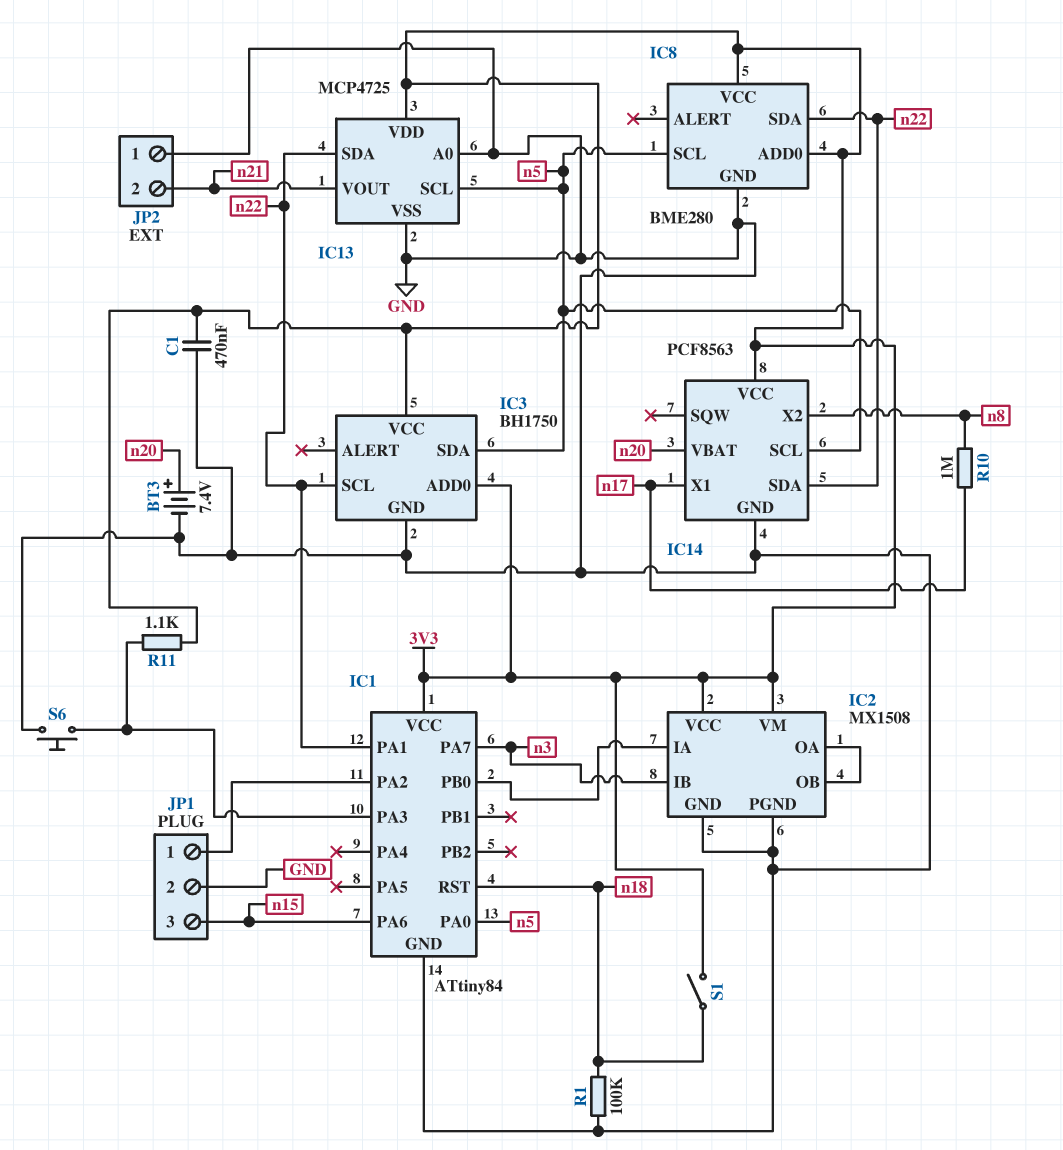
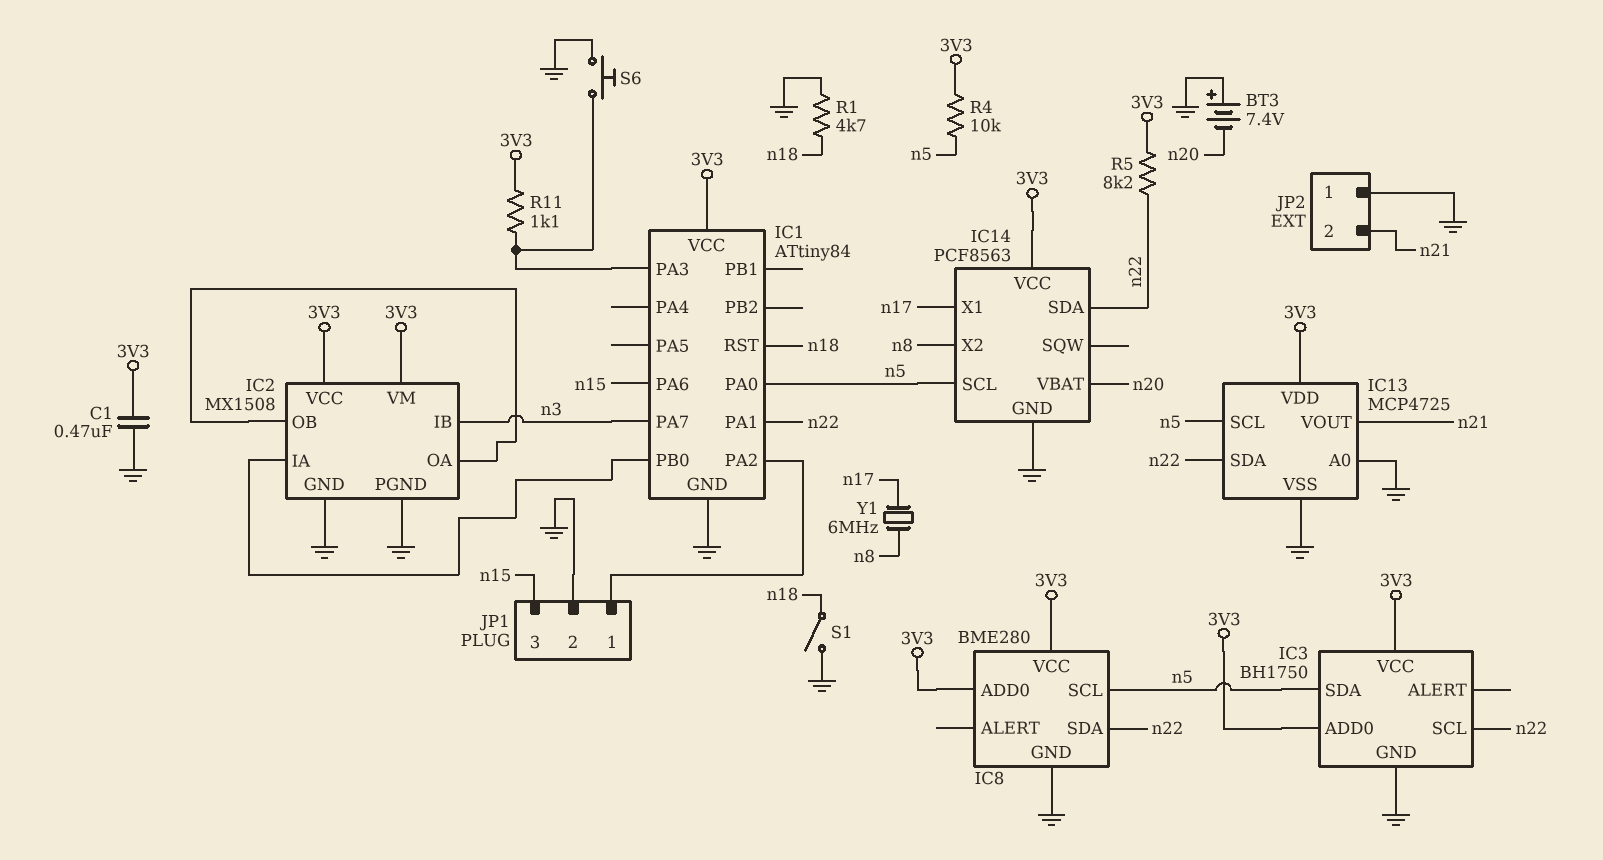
BT3: 7.4V (plus n20, minus GND) -> 7.4V (plus GND, minus n20)
R1: 100k (GND, n18) -> 4.7k (GND, n18)
R4: none -> 10k (3V3, n5)
R5: none -> 8.2k (3V3, n22)
R10: 1M (n8, n17) -> none
S1: switch (3V3, n18) -> switch (GND, n18)
Y1: none -> 6MHz (n8, n17)

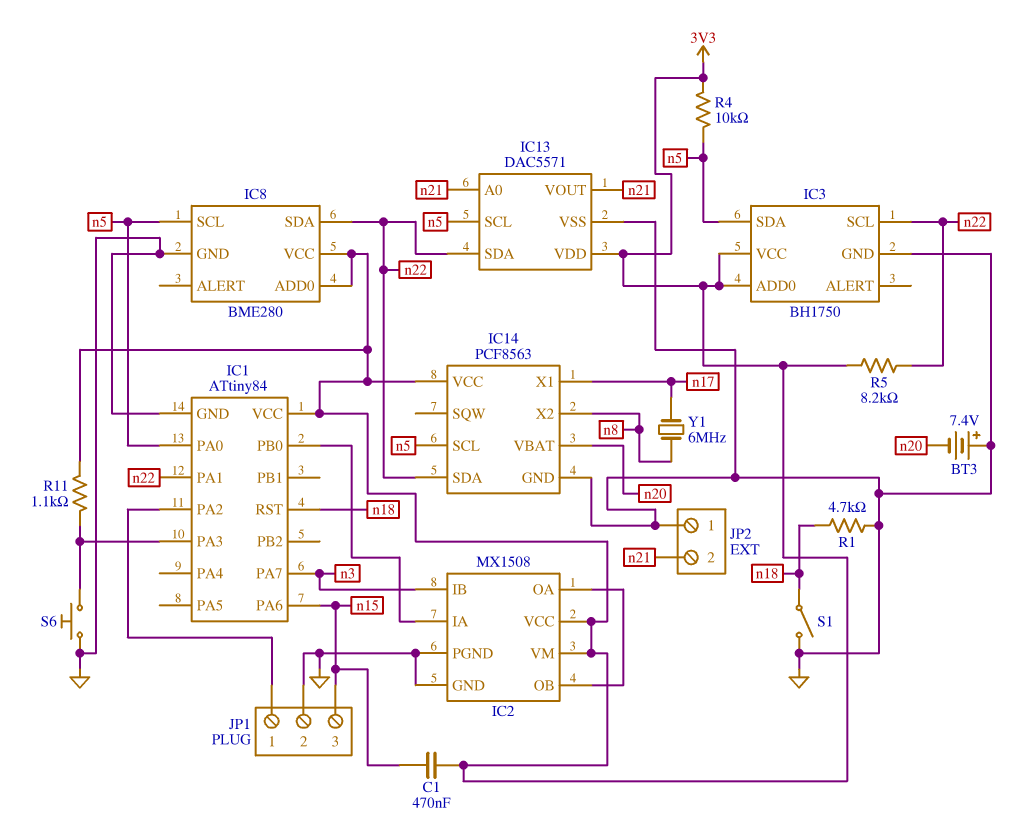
C1: 470nF (3V3, GND) -> 470nF (3V3, n15)
IC13: MCP4725 -> DAC5571
IC13 pin A0: GND -> n21

